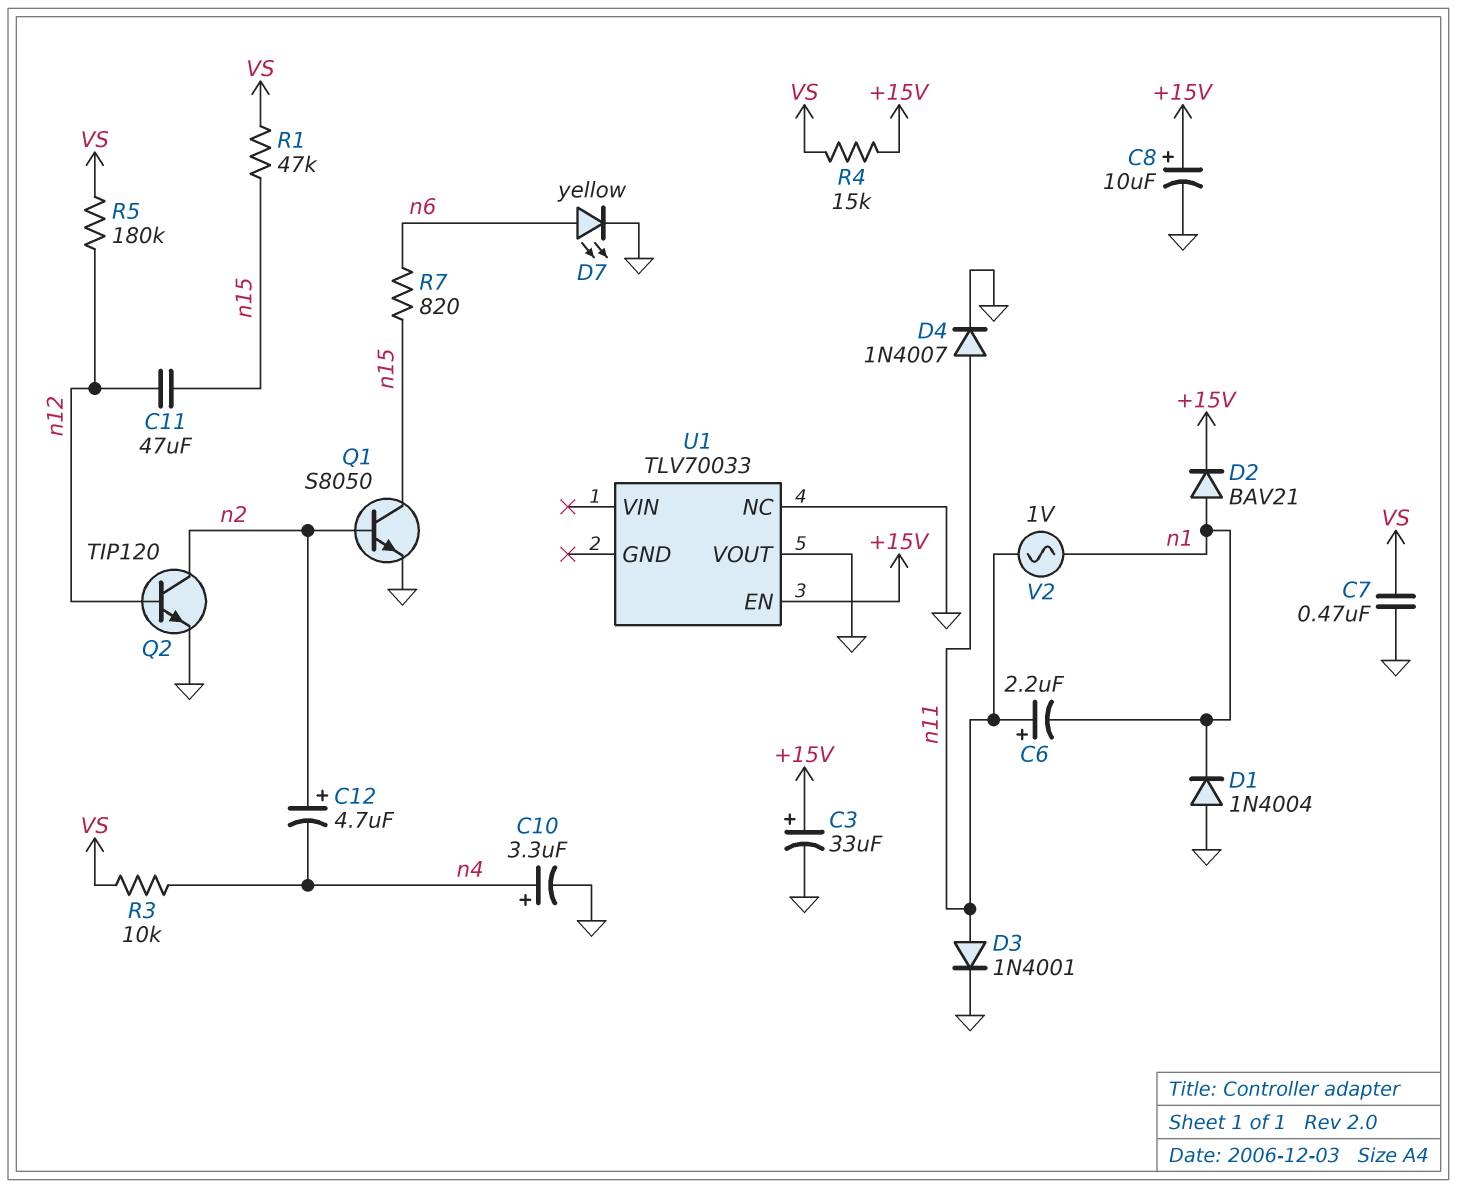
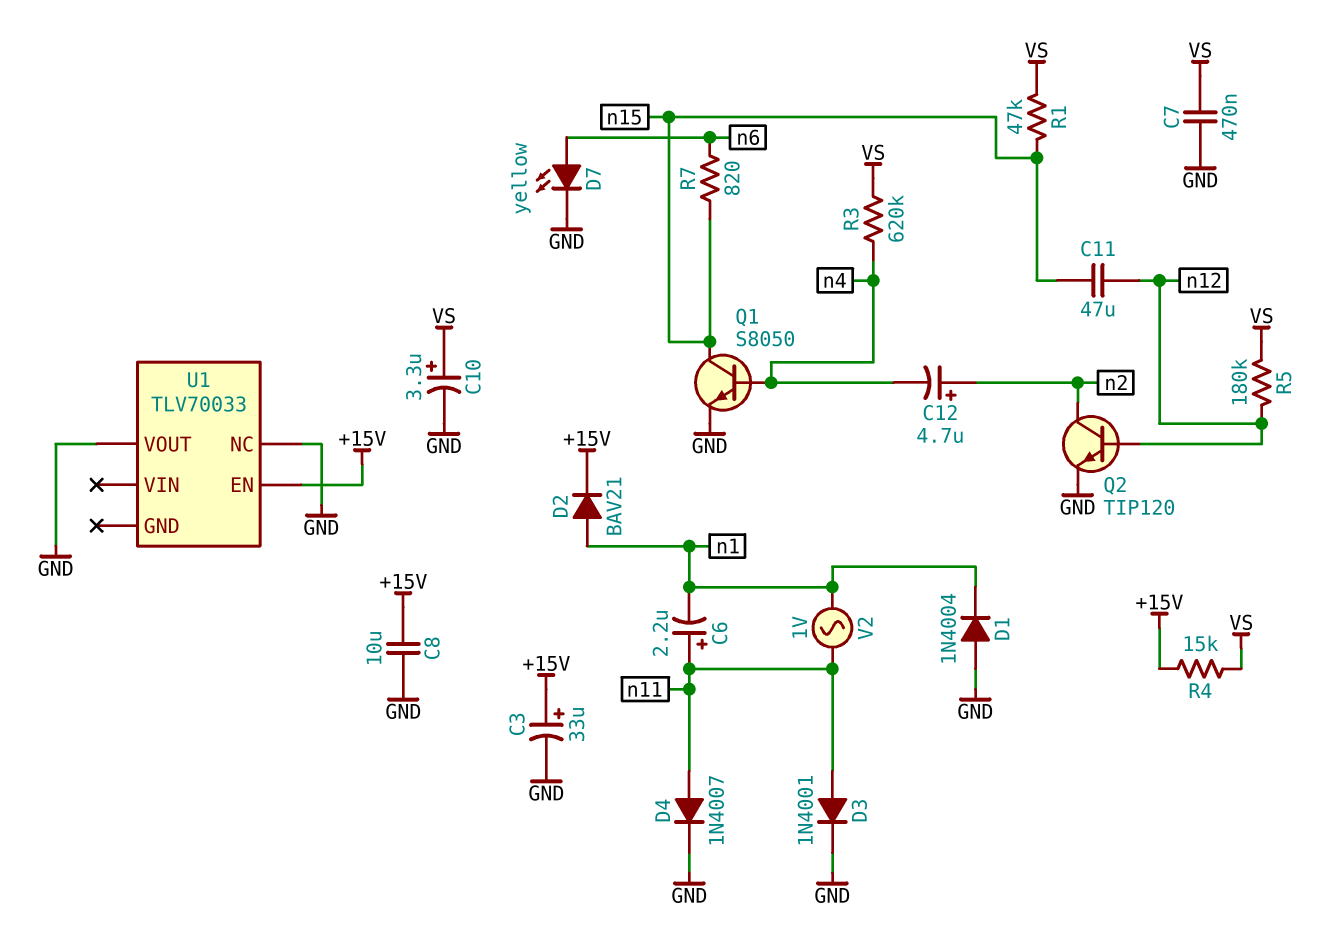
C8: 10uF (plus +15V, minus GND) -> 10uF (+15V, GND)
C10: 3.3uF (plus n4, minus GND) -> 3.3uF (plus VS, minus GND)
Q1: NPN S8050 (B n2, C n15, E GND) -> NPN S8050 (B n4, C n15, E GND)
R3: 10k (VS, n4) -> 620k (VS, n4)

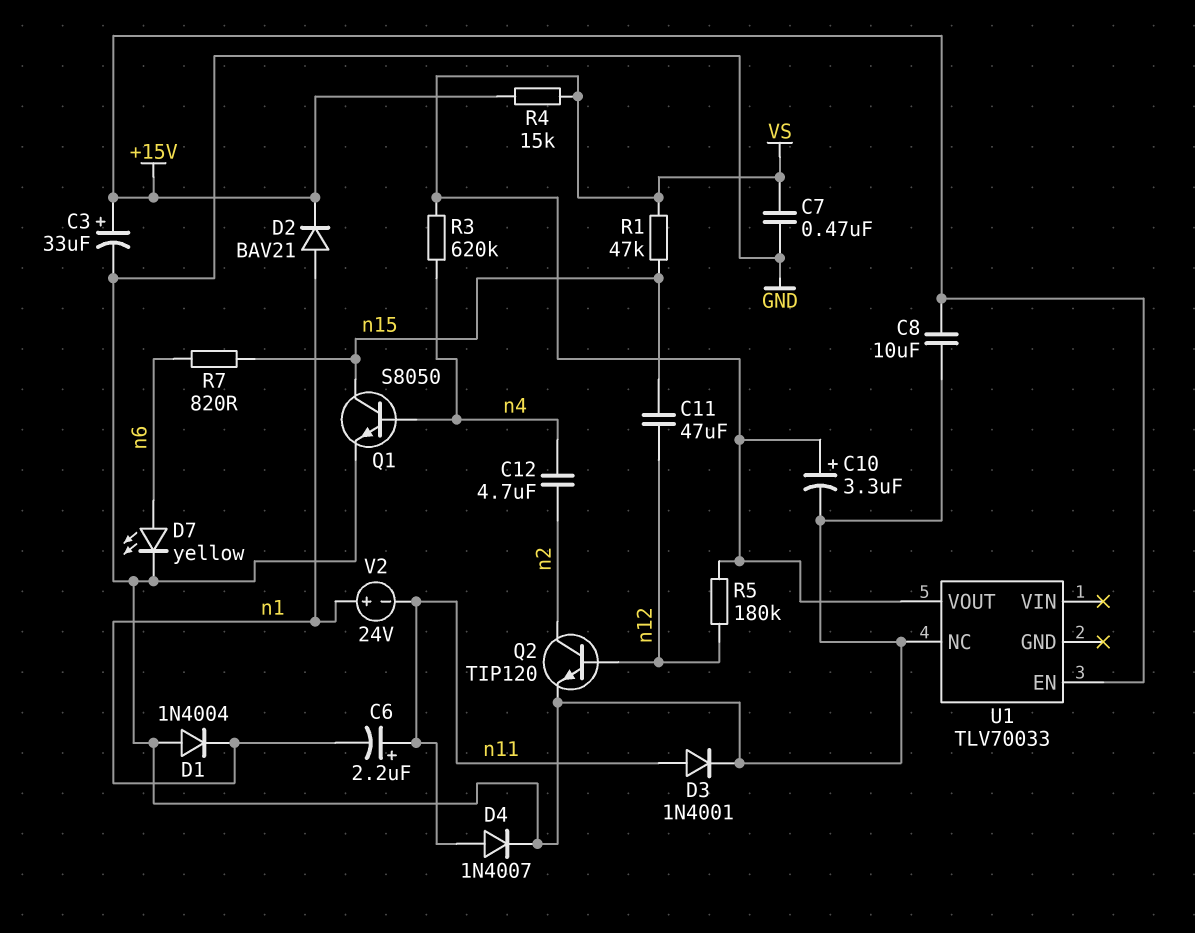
C12: 4.7uF (plus n2, minus n4) -> 4.7uF (n2, n4)
U1 pin VOUT: GND -> VS
V2: AC 1V (n1, n11) -> 24V (plus n1, minus n11)

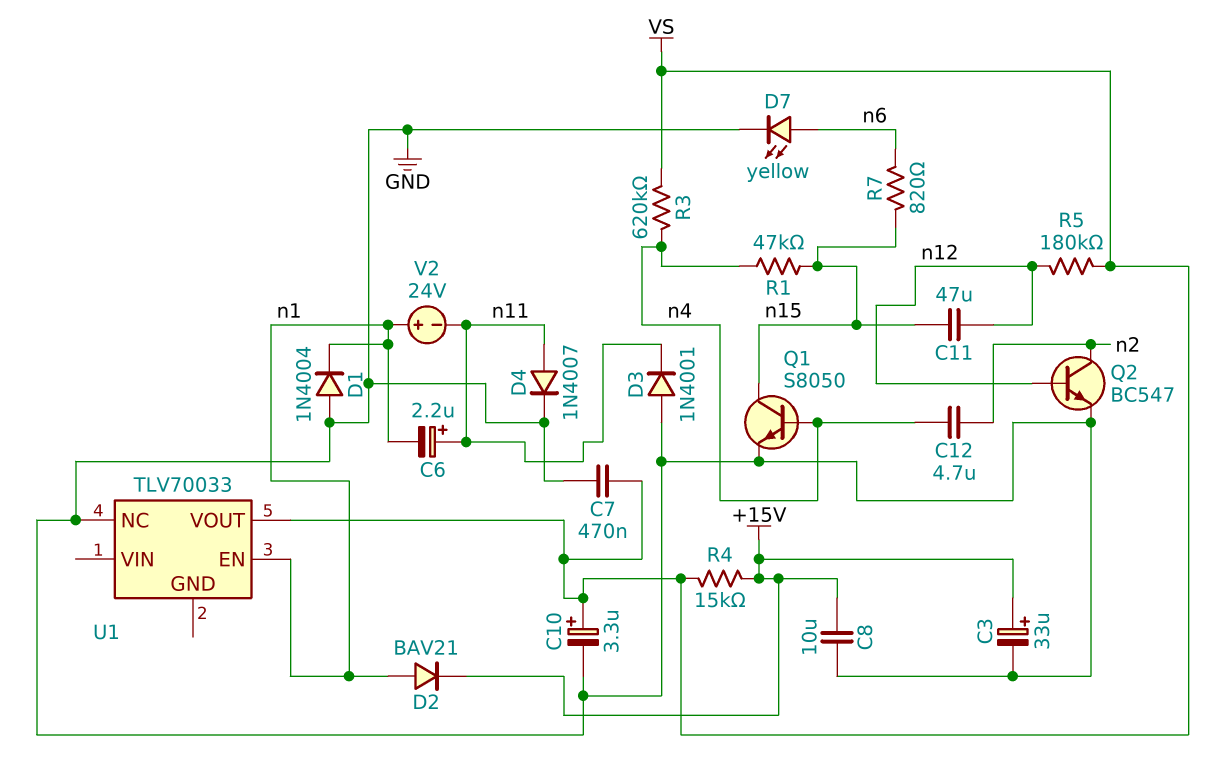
D3: diode 1N4001 (A n11, K GND) -> diode 1N4001 (A GND, K n11)
Q2: NPN TIP120 (B n12, C n2, E GND) -> NPN BC547 (B n12, C n2, E GND)
R1: 47k (VS, n15) -> 47k (n4, n15)
U1 pin EN: +15V -> n1

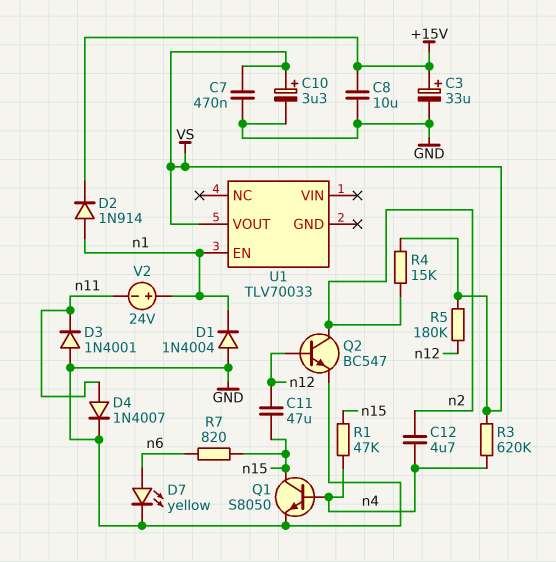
C6: 2.2uF (plus n11, minus n1) -> none
D2: diode BAV21 (A n1, K +15V) -> diode 1N914 (A n1, K +15V)
R4: 15k (+15V, VS) -> 15k (VS, n2)
U1 pin NC: GND -> none

